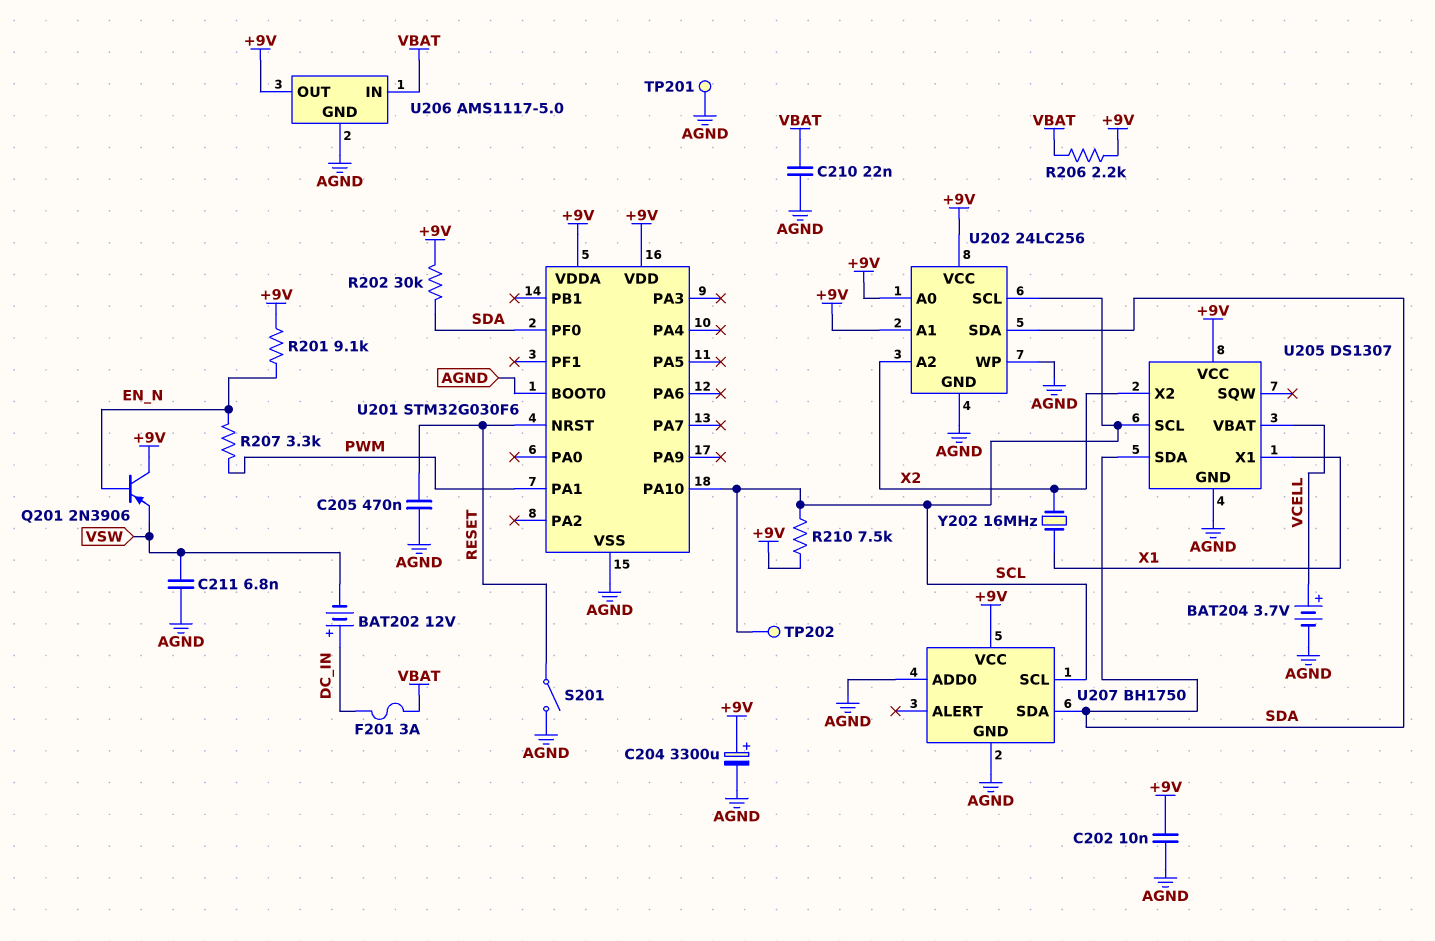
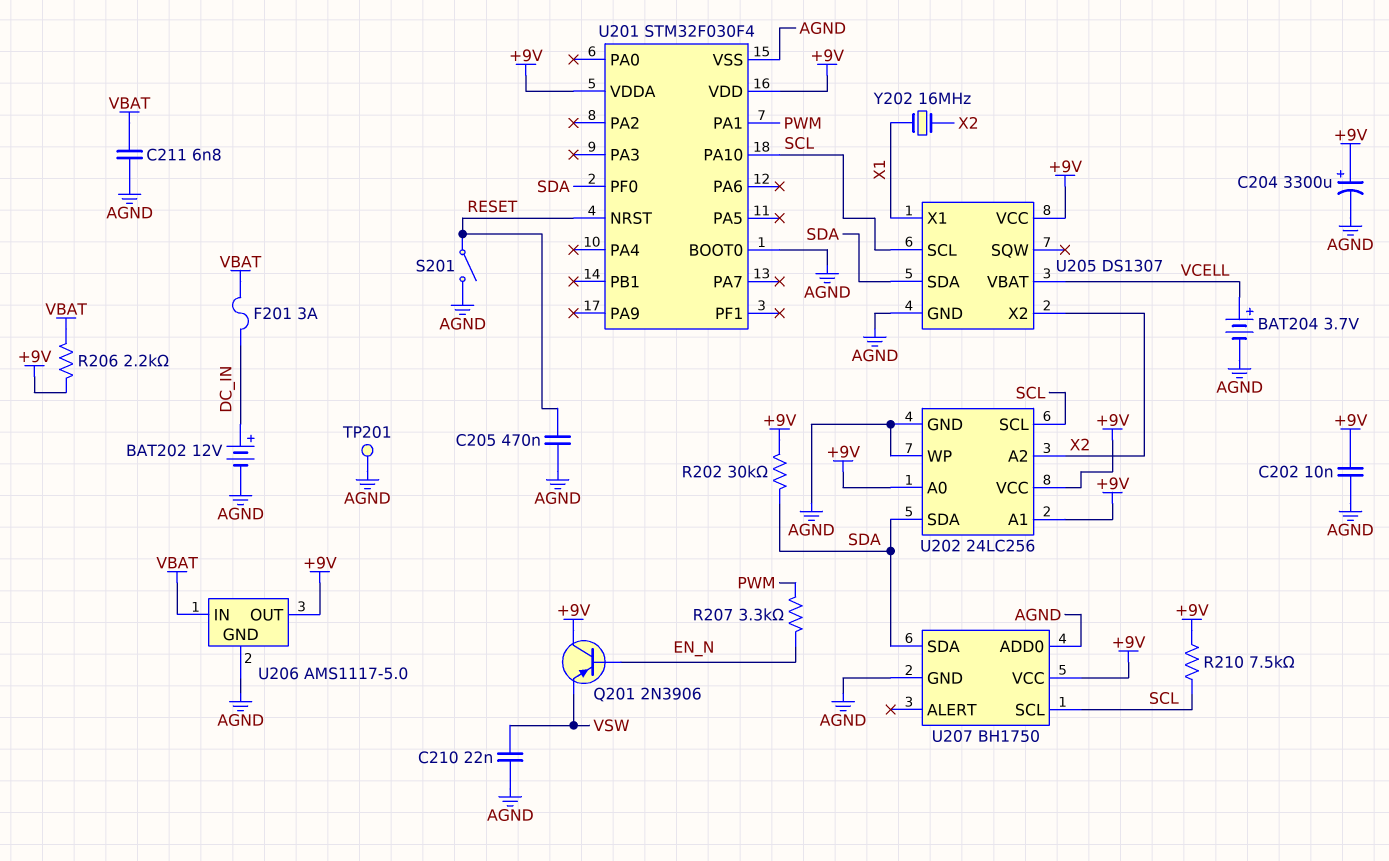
BAT202: 12V (plus DC_IN, minus VSW) -> 12V (plus DC_IN, minus AGND)
C210: 22nF (AGND, VBAT) -> 22nF (AGND, VSW)
C211: 6.8nF (AGND, VSW) -> 6.8nF (AGND, VBAT)
R201: 9.1k (+9V, EN_N) -> none
TP202: test point (SCL) -> none
U201: STM32G030F6 -> STM32F030F4

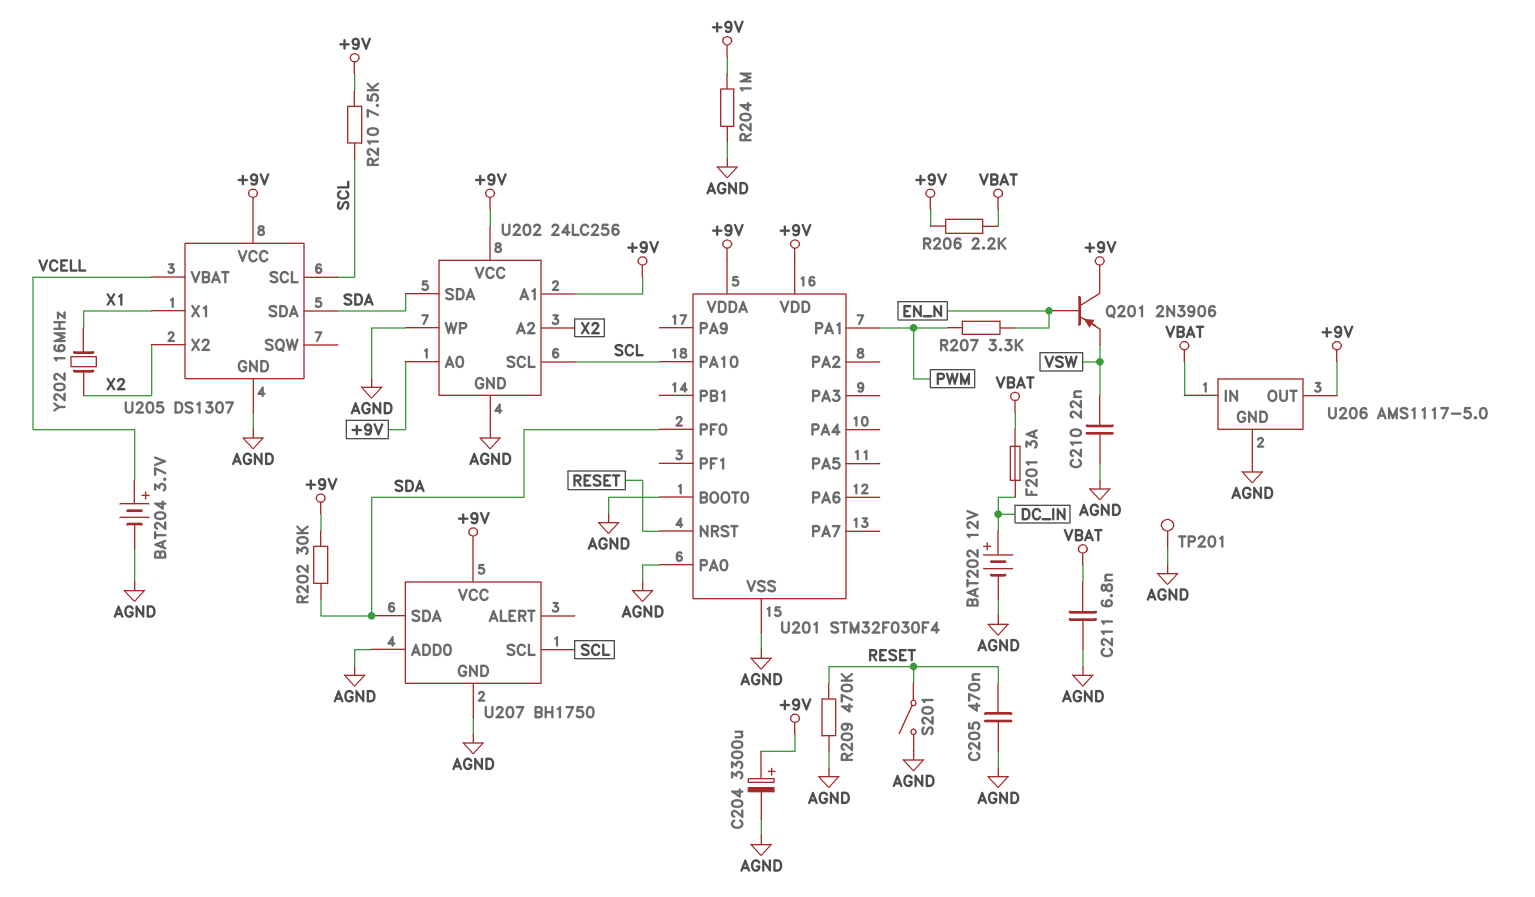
C202: 10nF (+9V, AGND) -> none
R204: none -> 1M (+9V, AGND)
R209: none -> 470k (AGND, RESET)
U201 pin PA0: none -> AGND

